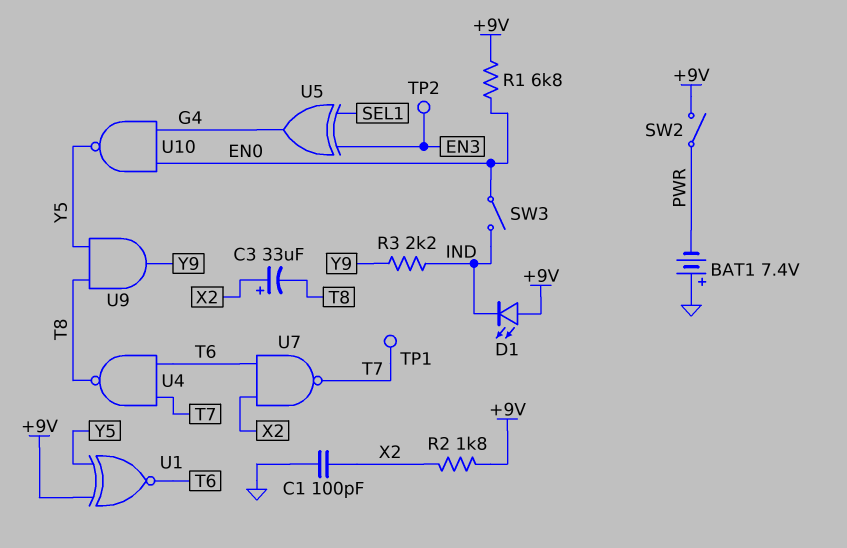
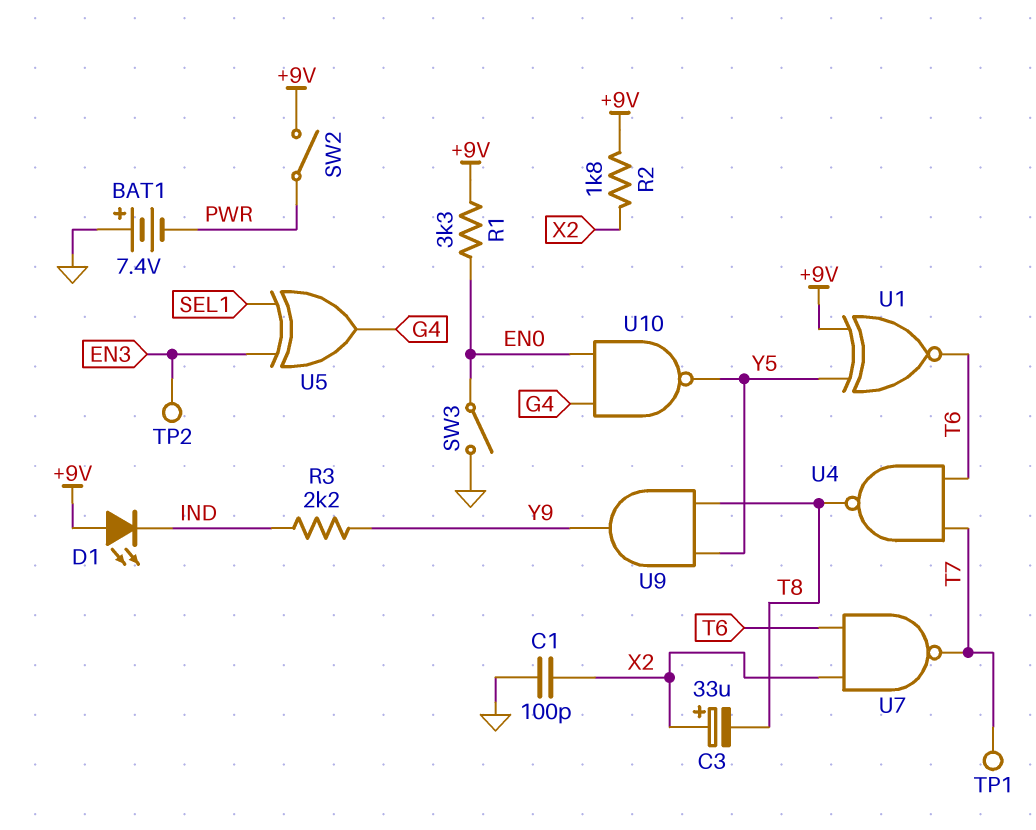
R1: 6.8k (+9V, EN0) -> 3.3k (+9V, EN0)
SW3: switch (EN0, IND) -> switch (EN0, GND)

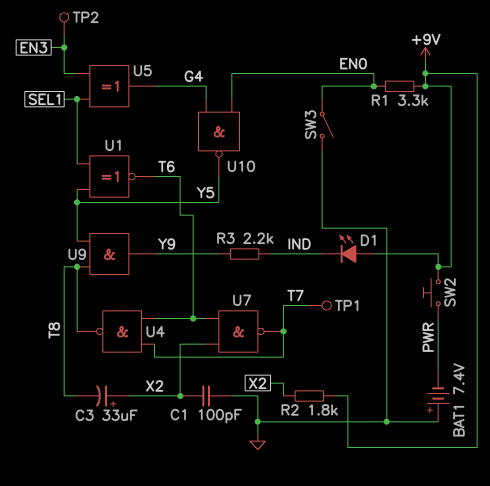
SW2: switch (+9V, PWR) -> button (+9V, PWR)
U1: XNOR (in +9V, in Y5, out T6) -> XNOR (in SEL1, in Y5, out T6)

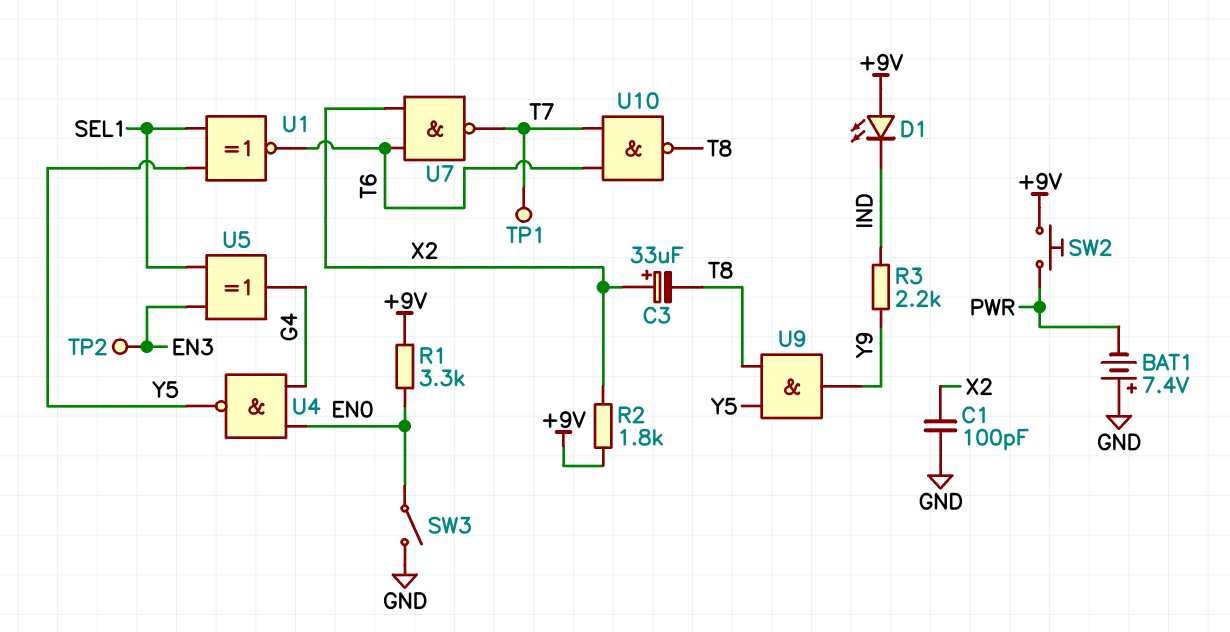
U4: NAND (in T6, in T7, out T8) -> NAND (in EN0, in G4, out Y5)
U10: NAND (in EN0, in G4, out Y5) -> NAND (in T6, in T7, out T8)

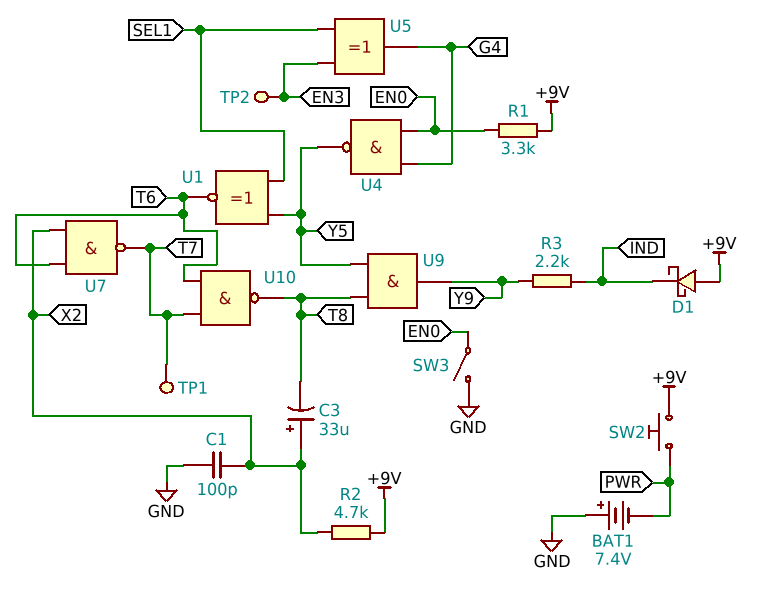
D1: LED (A +9V, K IND) -> schottky (A +9V, K IND)
R2: 1.8k (+9V, X2) -> 4.7k (+9V, X2)

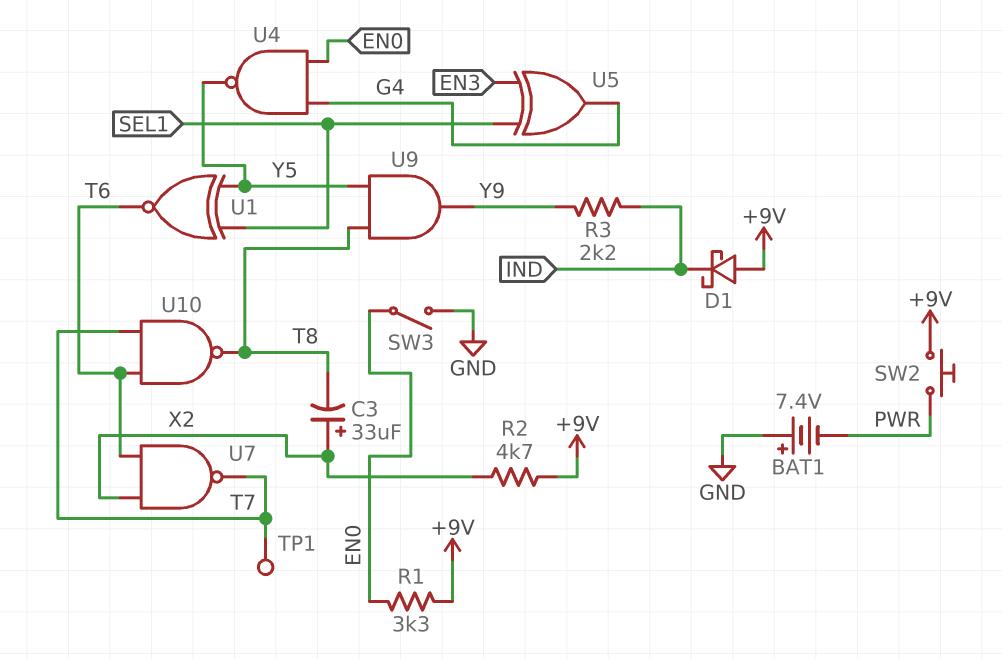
C1: 100pF (GND, X2) -> none
TP2: test point (EN3) -> none

